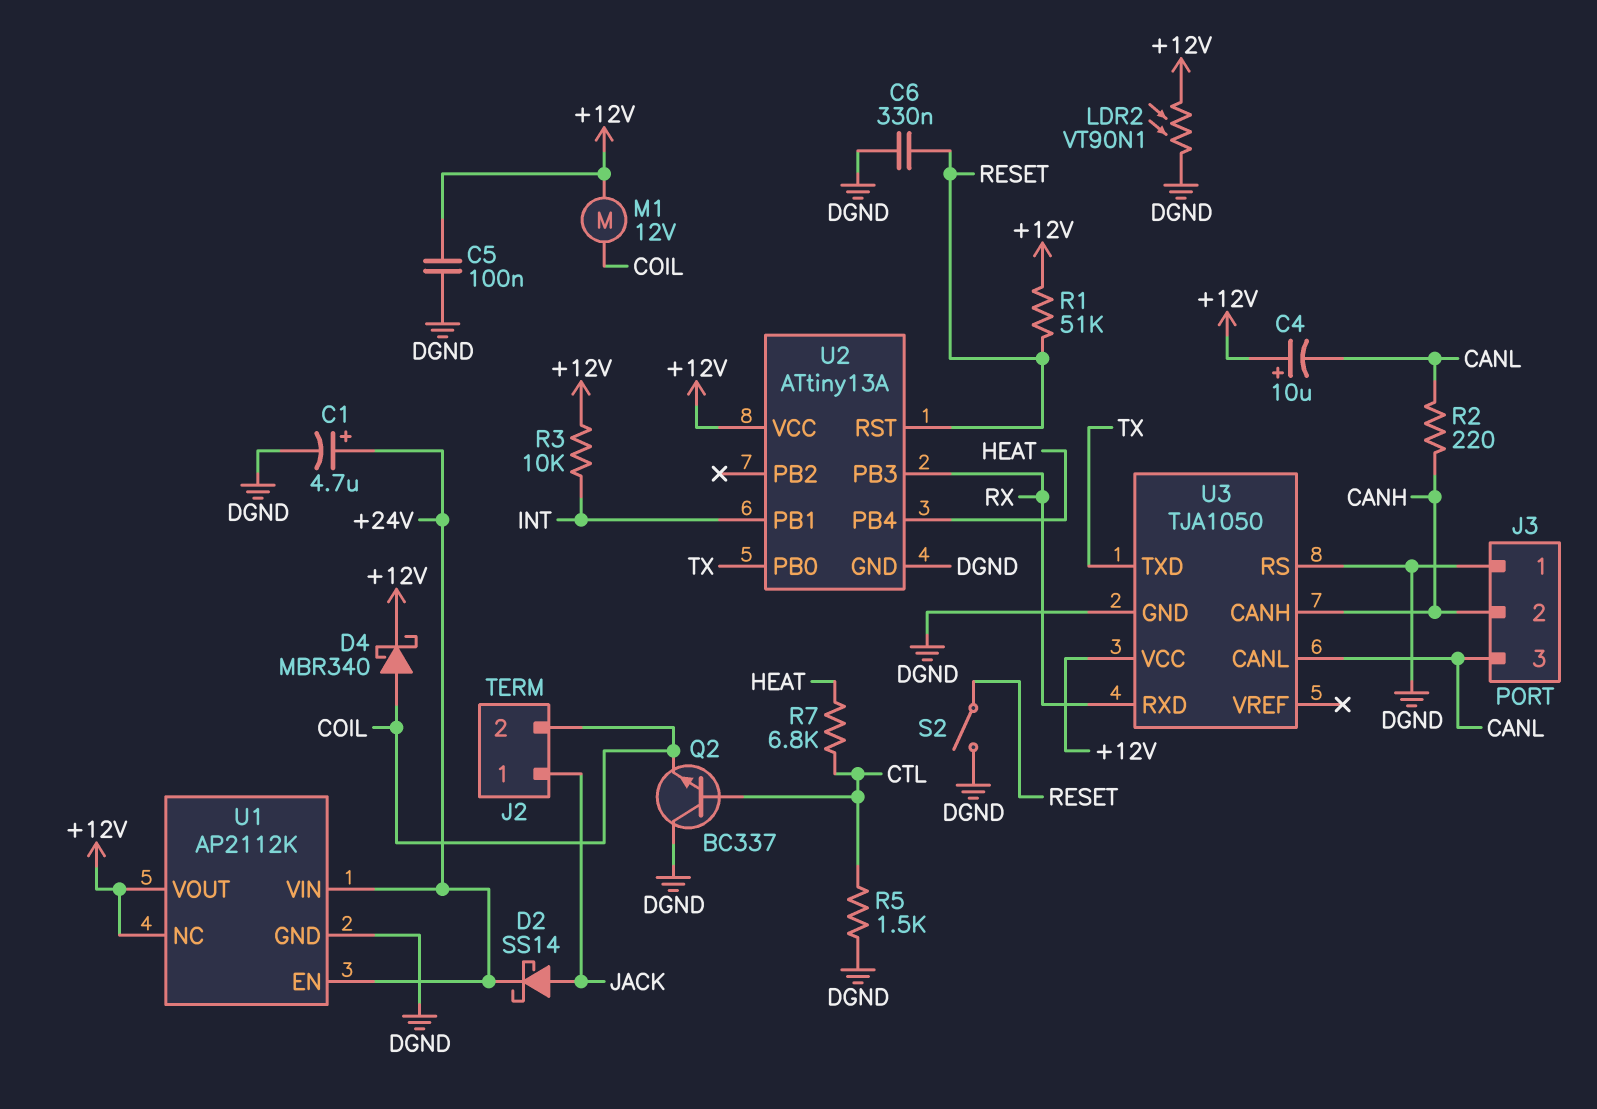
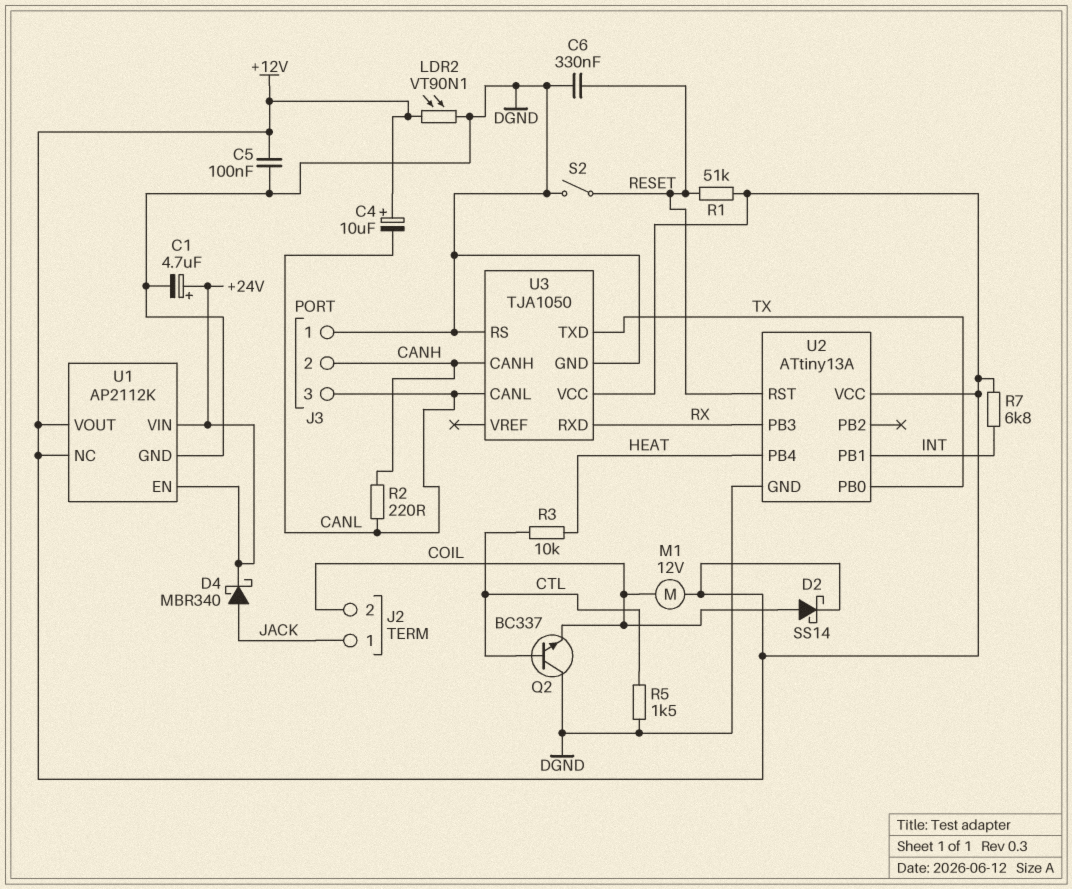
D2: schottky SS14 (A JACK, K +24V) -> schottky SS14 (A COIL, K +12V)
D4: schottky MBR340 (A COIL, K +12V) -> schottky MBR340 (A JACK, K +24V)
R3: 10k (+12V, INT) -> 10k (CTL, HEAT)
R7: 6.8k (CTL, HEAT) -> 6.8k (+12V, INT)

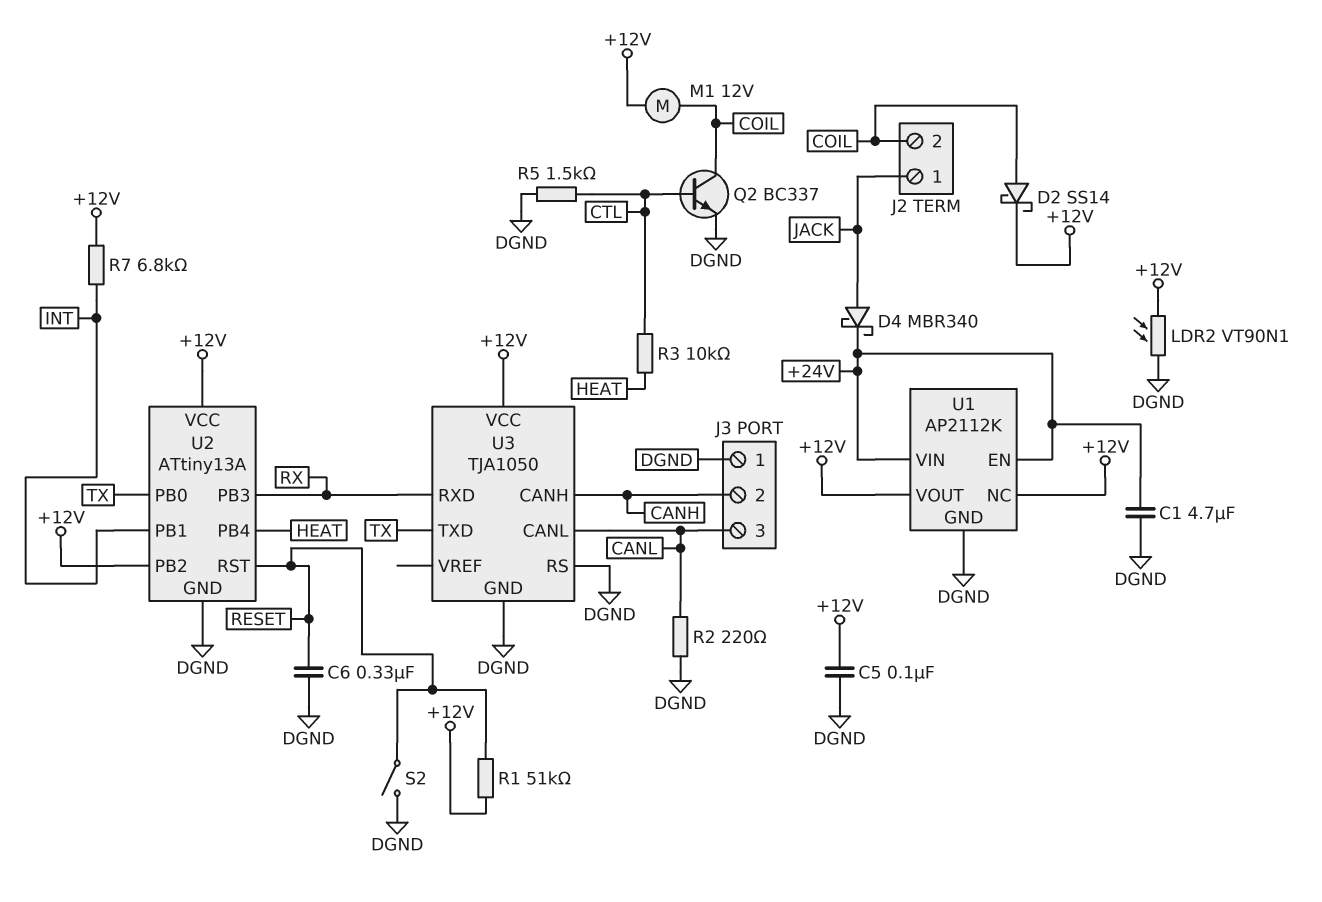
C1: 4.7uF (plus +24V, minus DGND) -> 4.7uF (+24V, DGND)
C4: 10uF (plus +12V, minus CANL) -> none
Q2: NPN BC337 (B CTL, C DGND, E COIL) -> NPN BC337 (B CTL, C COIL, E DGND)
R2: 220 (CANH, CANL) -> 220 (CANL, DGND)
U2 pin PB2: none -> +12V

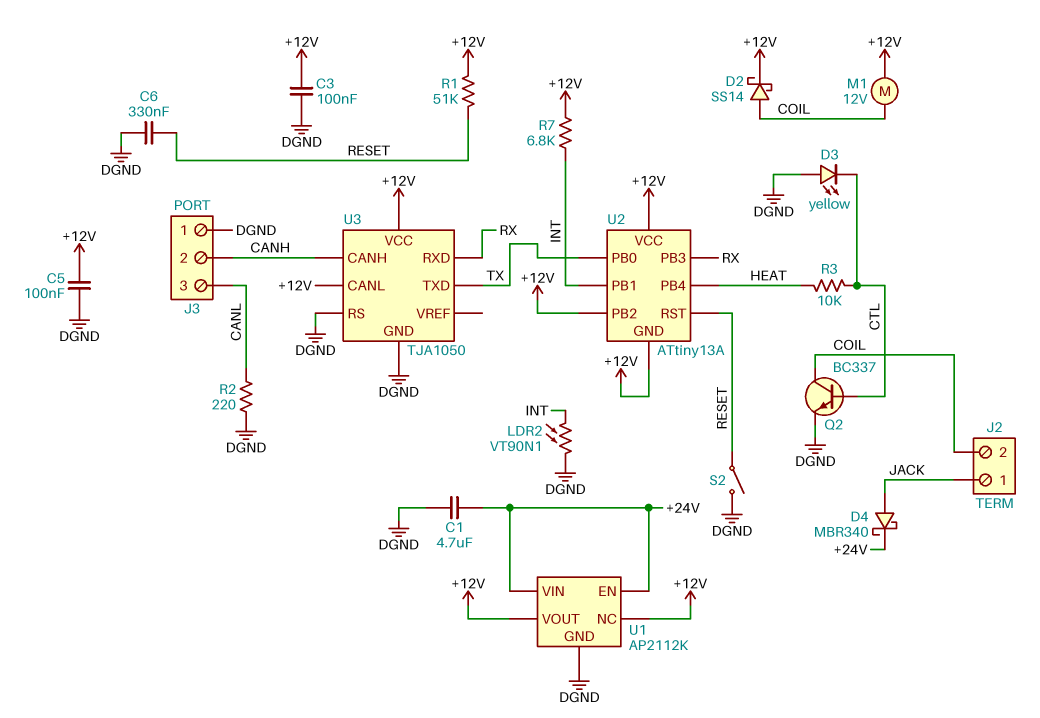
C3: none -> 100nF (+12V, DGND)
D3: none -> LED yellow (A DGND, K CTL)
LDR2: VT90N1 (+12V, DGND) -> VT90N1 (DGND, INT)
R5: 1.5k (CTL, DGND) -> none
U2 pin GND: DGND -> +12V
U3 pin CANL: CANL -> +12V

